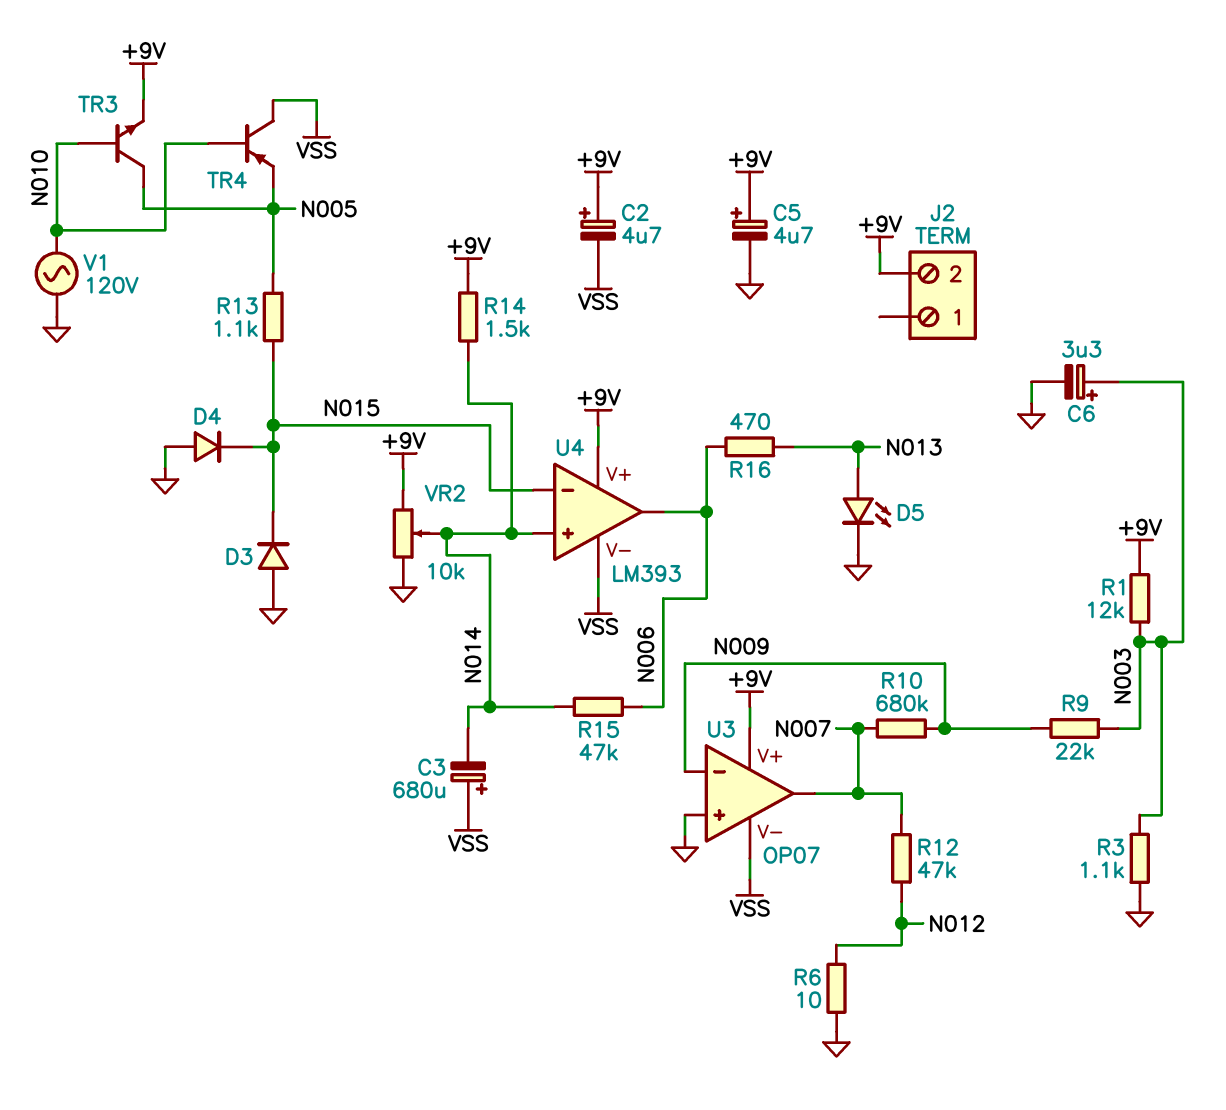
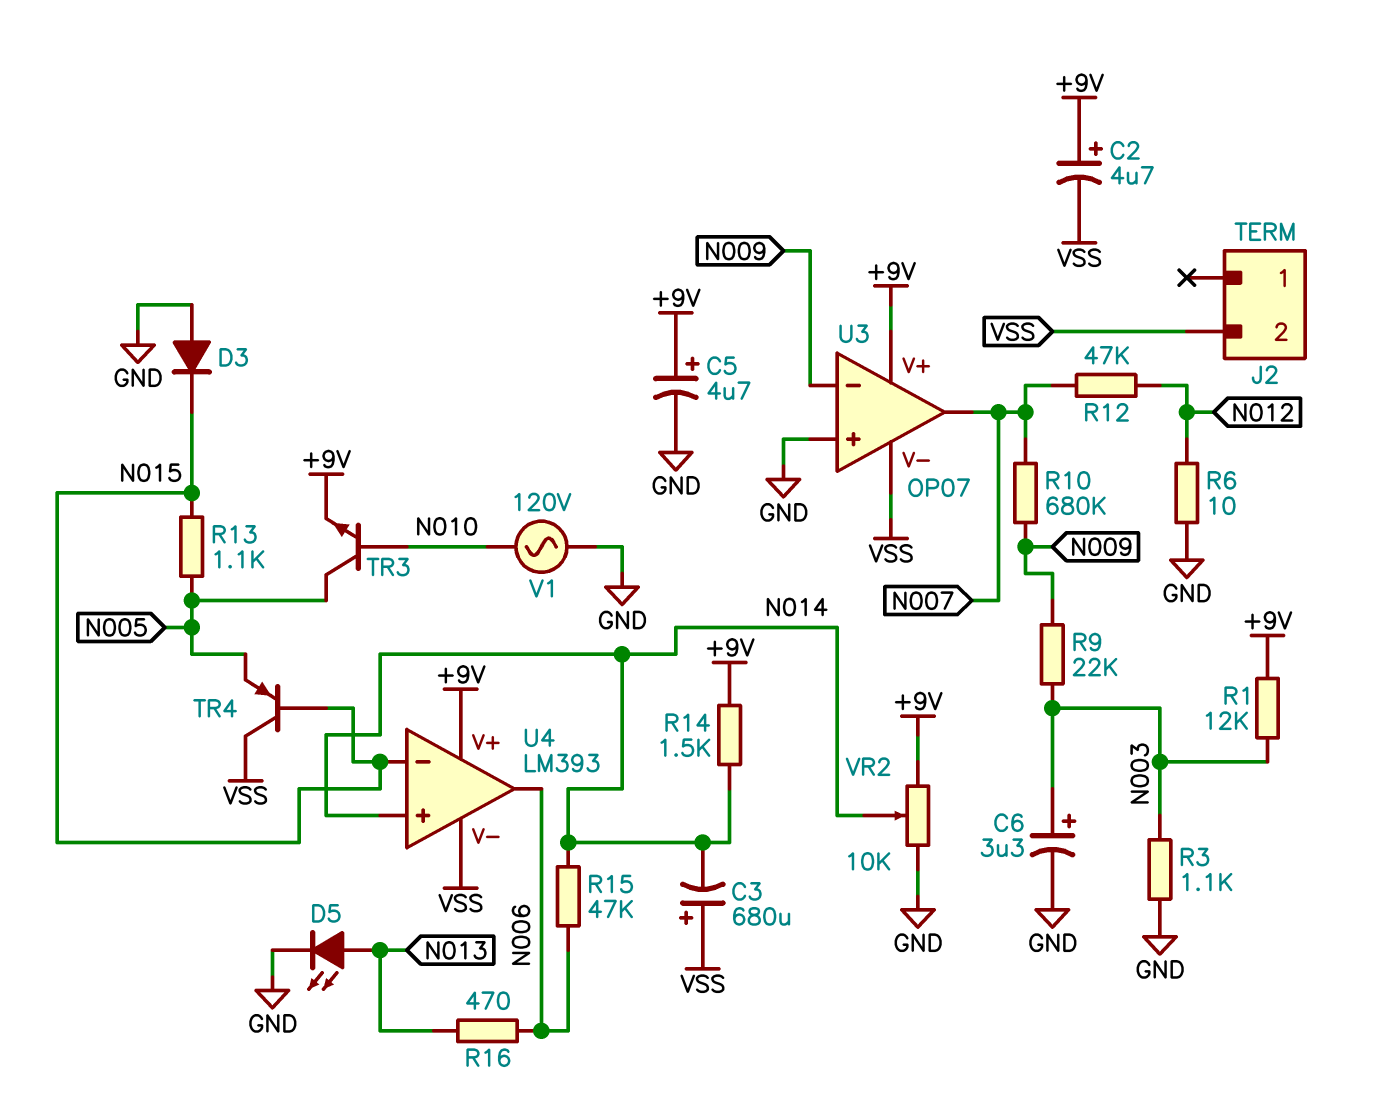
D4: diode (A GND, K N015) -> none
J2 pin 2: +9V -> VSS
TR4: PNP (B N010, C VSS, E N005) -> PNP (B N015, C VSS, E N005)

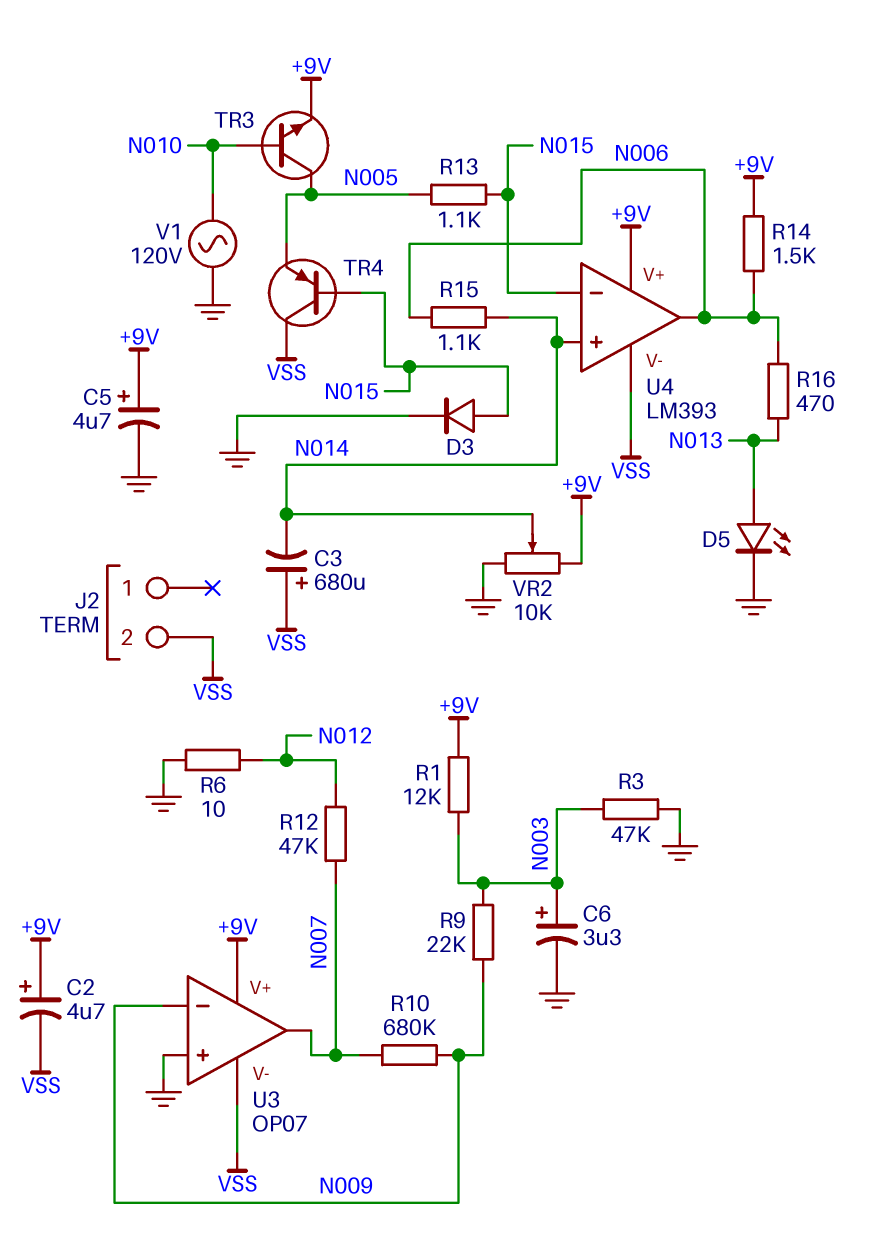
D3: diode (A GND, K N015) -> diode (A N015, K GND)
R3: 1.1k (GND, N003) -> 47k (GND, N003)
R14: 1.5k (+9V, N014) -> 1.5k (+9V, N006)
R15: 47k (N006, N014) -> 1.1k (N006, N014)

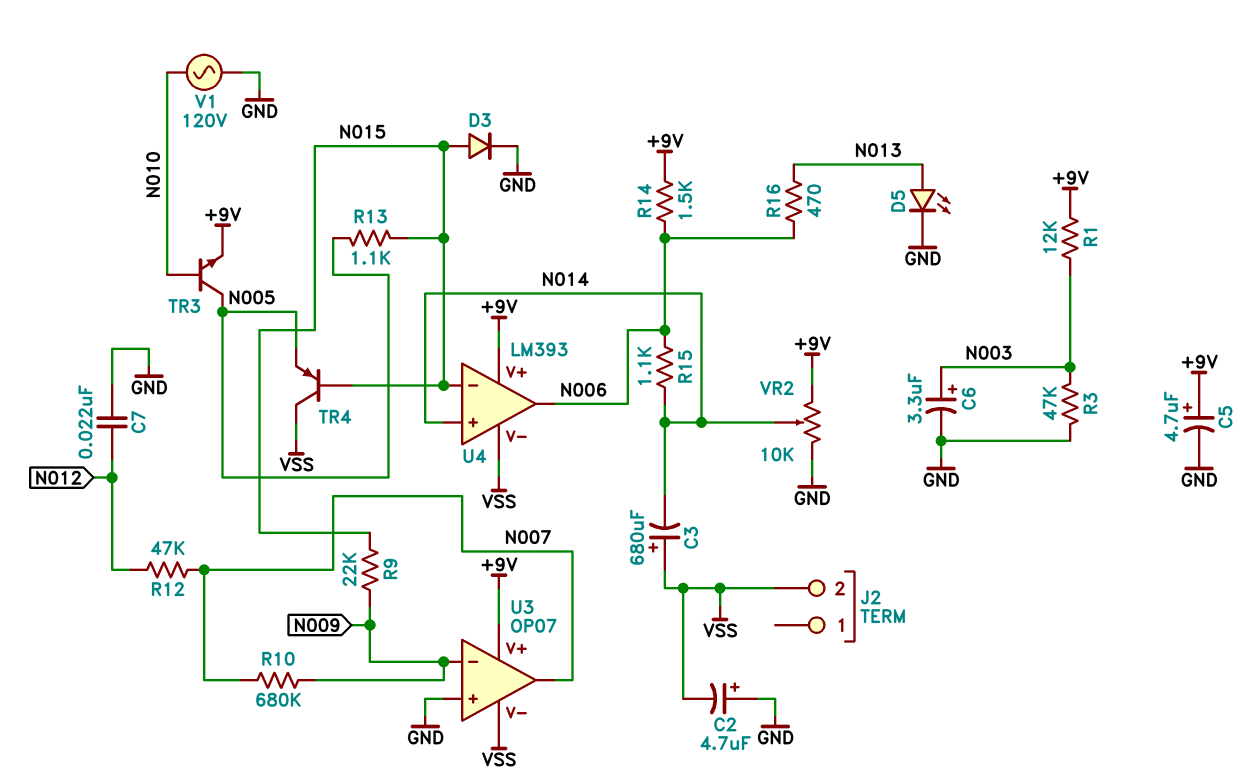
C2: 4.7uF (plus +9V, minus VSS) -> 4.7uF (plus GND, minus VSS)
C7: none -> 22nF (GND, N012)
R6: 10 (GND, N012) -> none
R9: 22k (N003, N009) -> 22k (N009, N015)

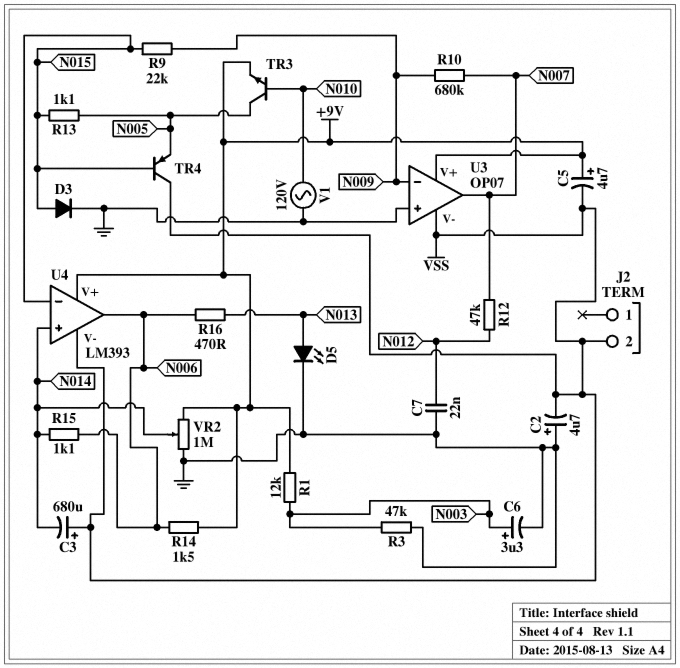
C5: 4.7uF (plus +9V, minus GND) -> 4.7uF (plus +9V, minus VSS)
VR2: 10k (+9V, GND, wiper N014) -> 1M (+9V, GND, wiper N014)

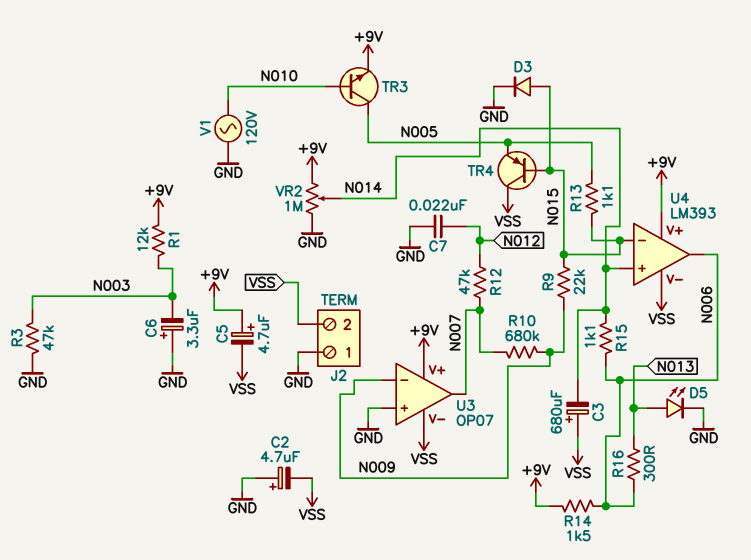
C6: 3.3uF (plus N003, minus GND) -> 3.3uF (plus GND, minus N003)
J2 pin 1: none -> GND
R16: 470 (N006, N013) -> 300 (N006, N013)

